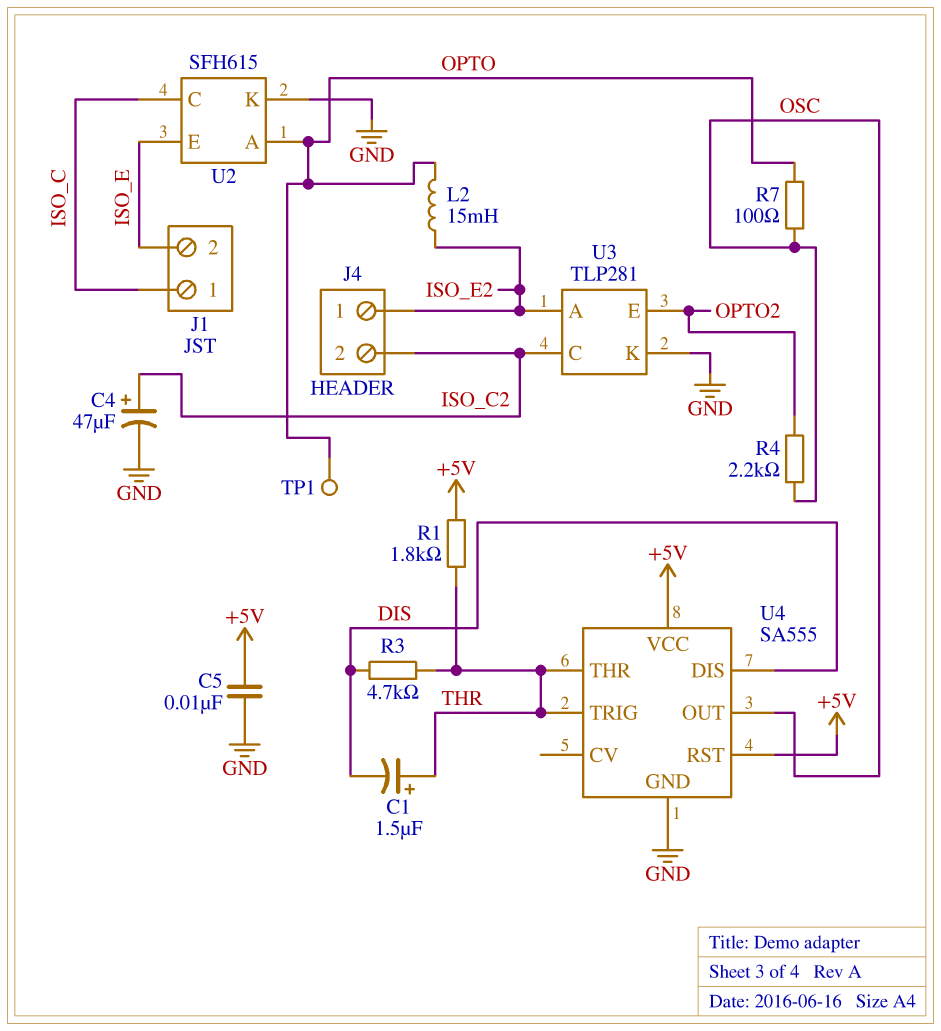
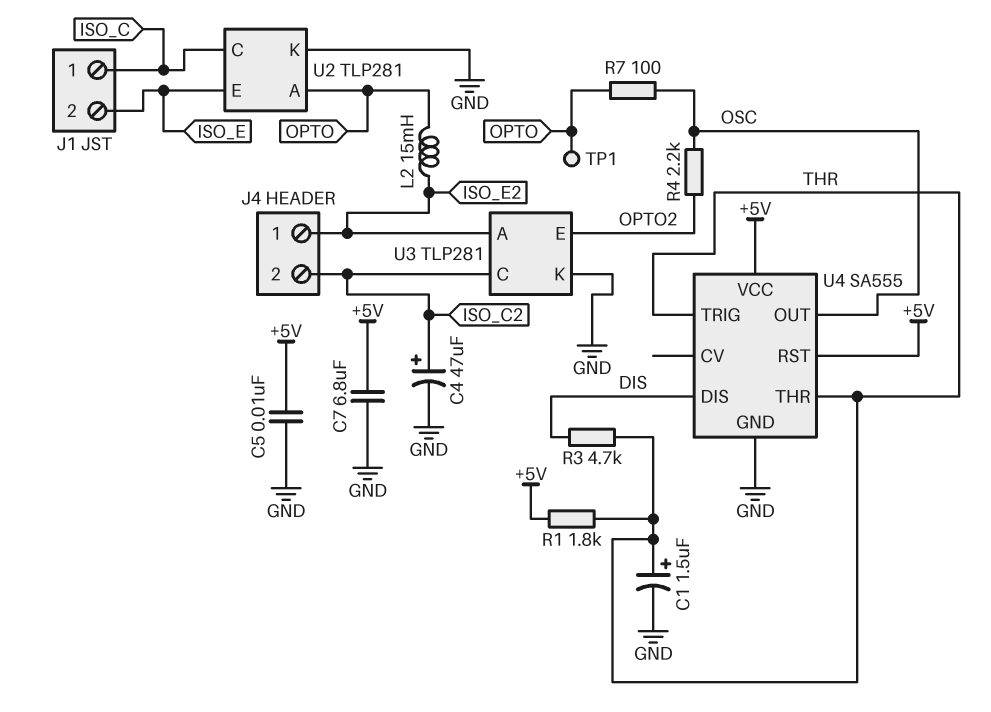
C1: 1.5uF (plus THR, minus DIS) -> 1.5uF (plus THR, minus GND)
C7: none -> 6.8uF (+5V, GND)
U2: SFH615 -> TLP281

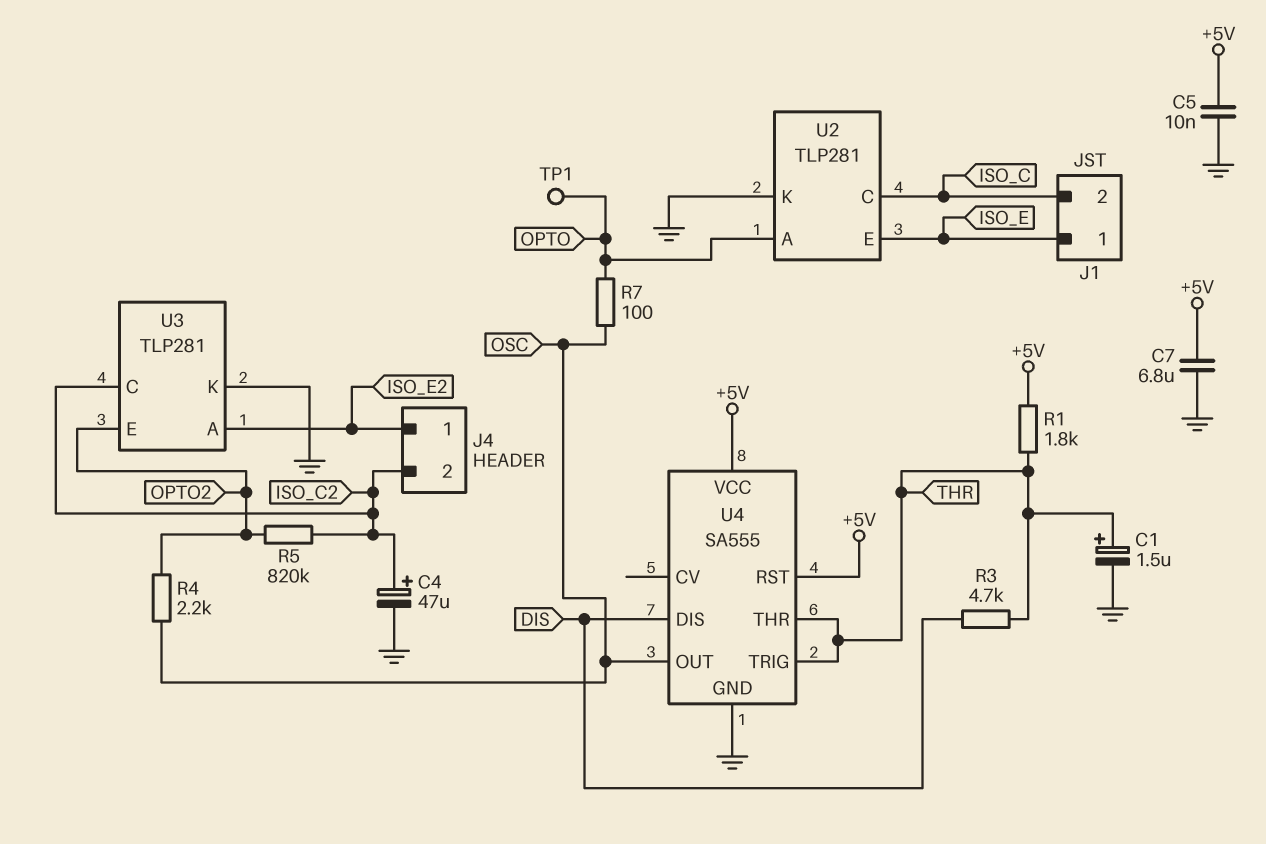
J1 pin 1: ISO_C -> ISO_E
J1 pin 2: ISO_E -> ISO_C
L2: 15mH (ISO_E2, OPTO) -> none
R5: none -> 820k (ISO_C2, OPTO2)

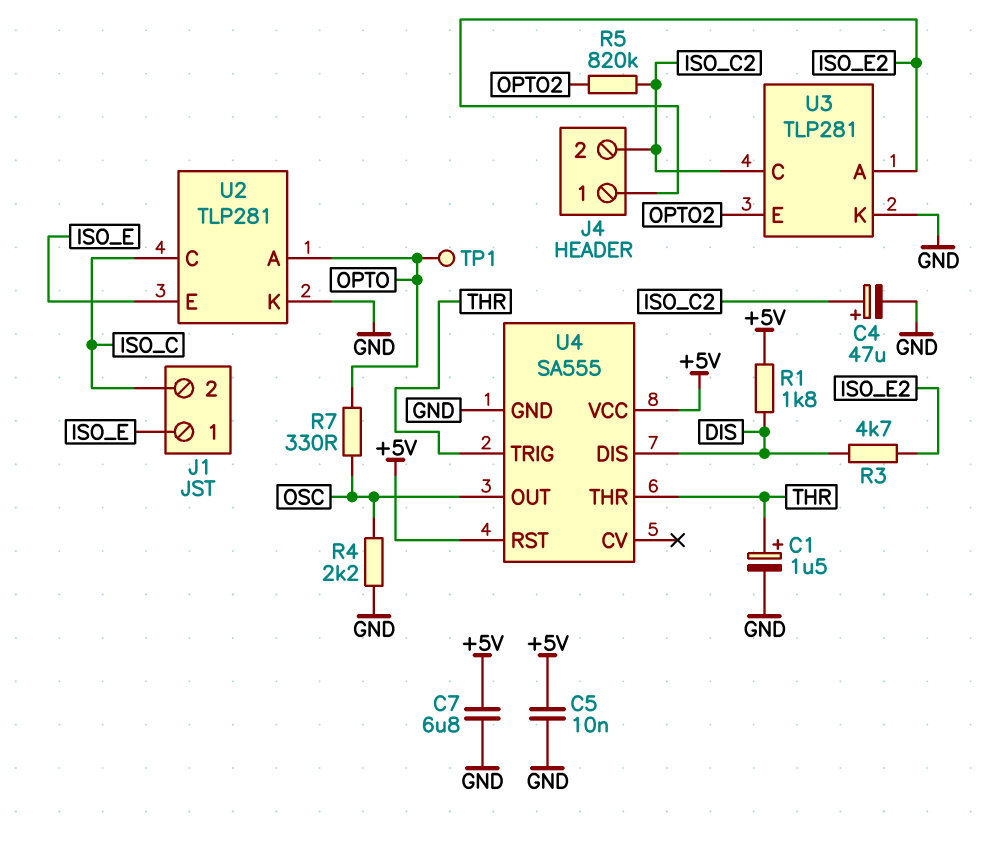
R1: 1.8k (+5V, THR) -> 1.8k (+5V, DIS)
R3: 4.7k (DIS, THR) -> 4.7k (DIS, ISO_E2)
R4: 2.2k (OPTO2, OSC) -> 2.2k (GND, OSC)
R7: 100 (OPTO, OSC) -> 330 (OPTO, OSC)

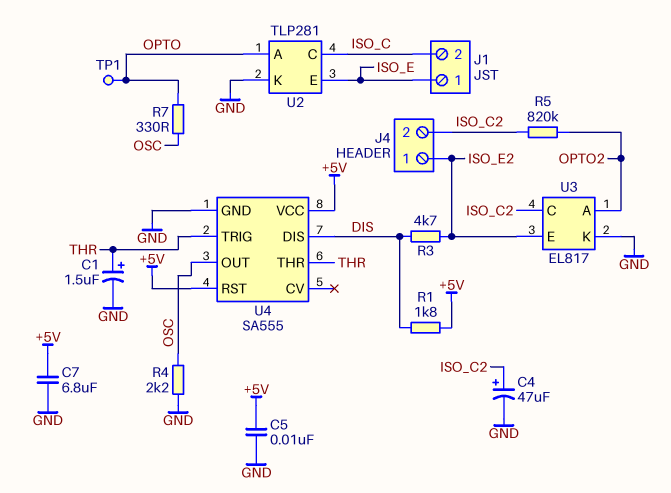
U3: TLP281 -> EL817
U3 pin A: ISO_E2 -> OPTO2
U3 pin E: OPTO2 -> ISO_E2

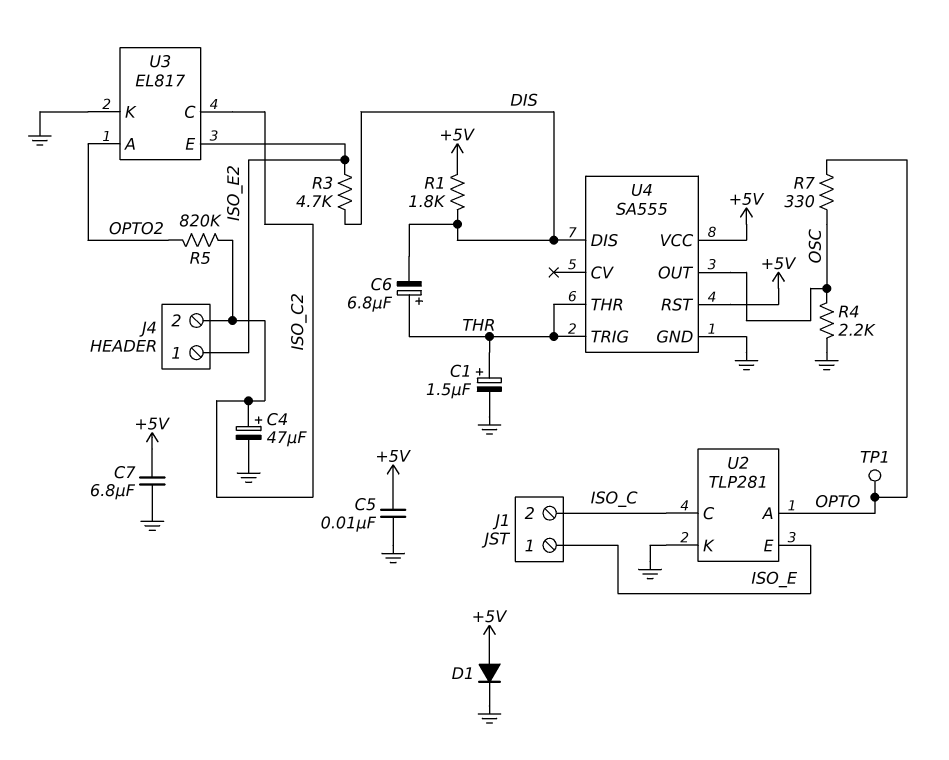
C6: none -> 6.8uF (plus THR, minus DIS)
D1: none -> diode (A +5V, K GND)

